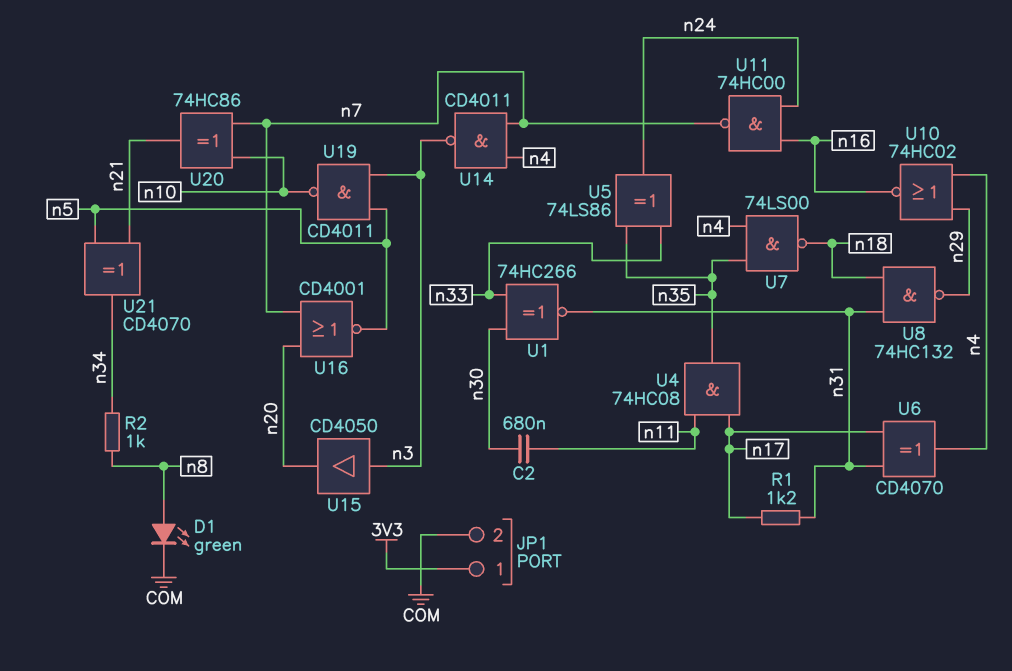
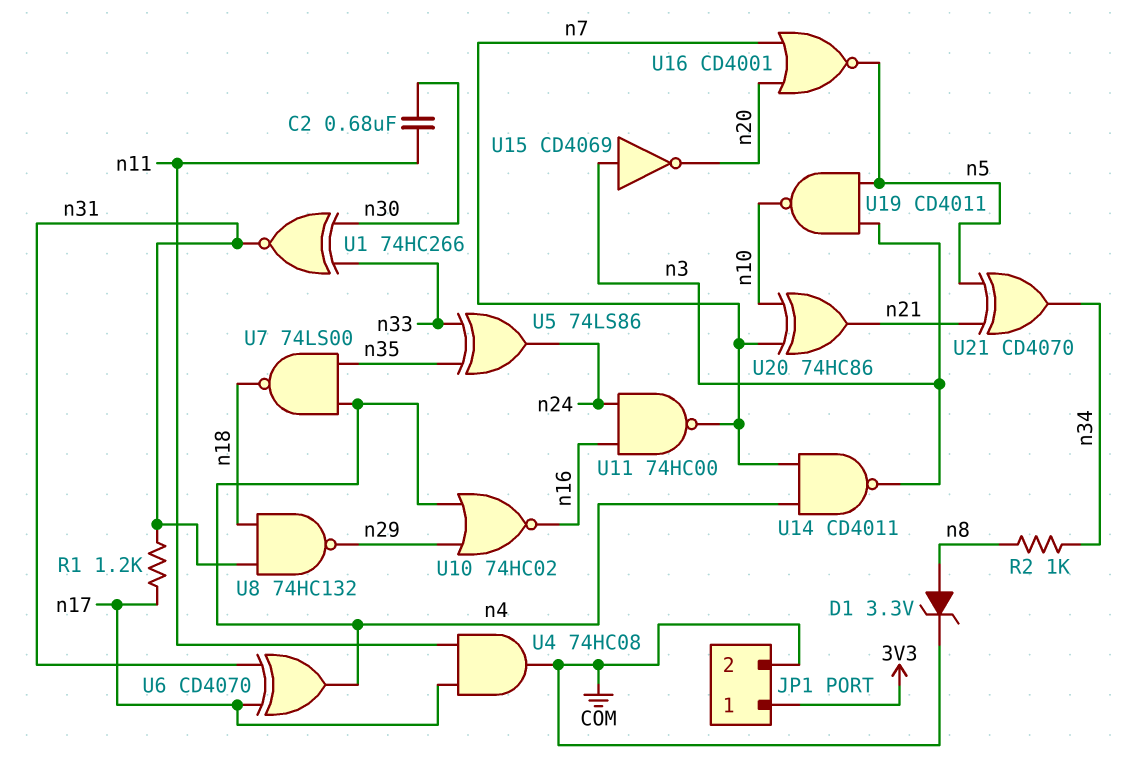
D1: LED green (A n8, K COM) -> zener 3.3V (A n8, K COM)
U4: AND 74HC08 (in n11, in n17, out n35) -> AND 74HC08 (in n11, in n17, out COM)
U15: buffer CD4050 (in n3, out n20) -> NOT CD4069 (in n3, out n20)

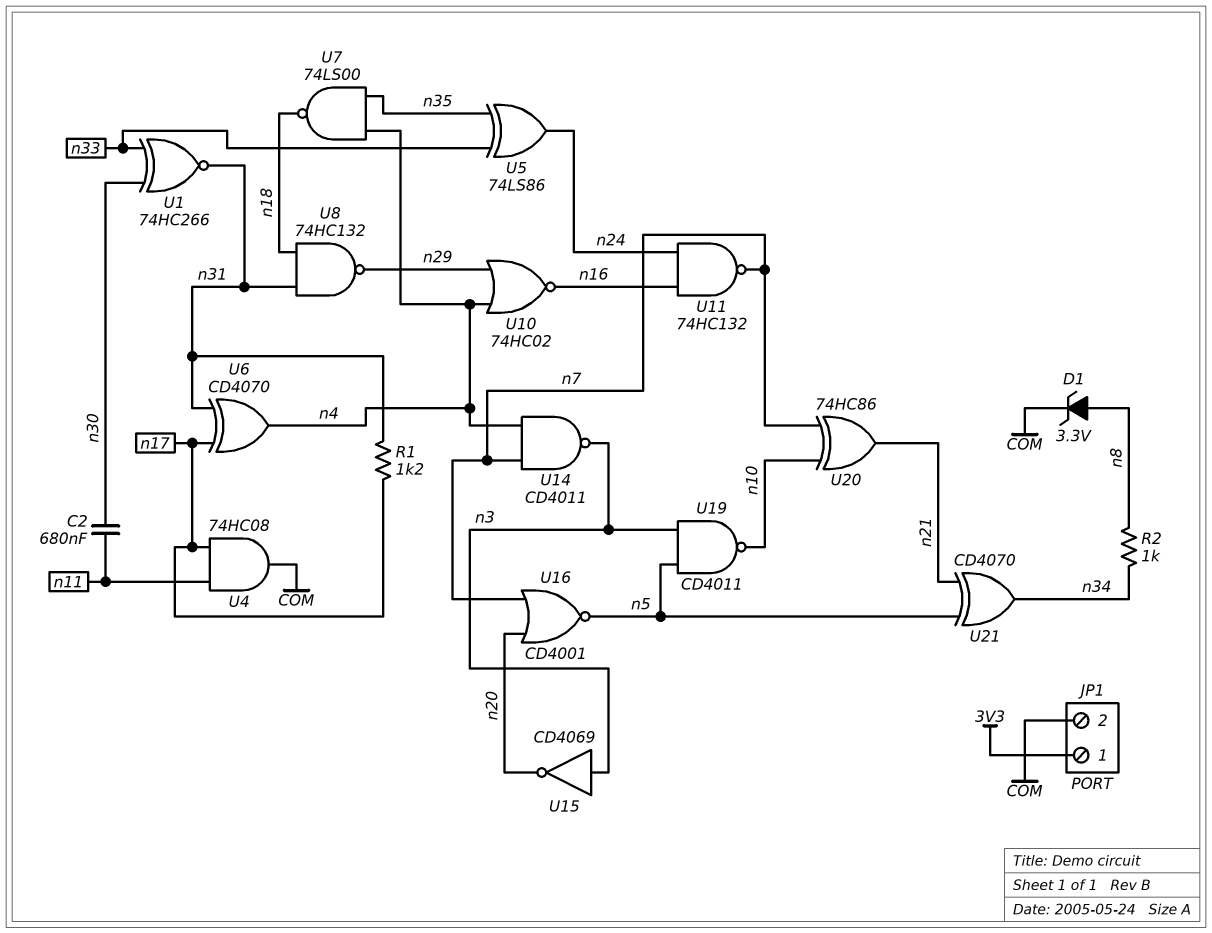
U11: NAND 74HC00 (in n16, in n24, out n7) -> NAND 74HC132 (in n16, in n24, out n7)

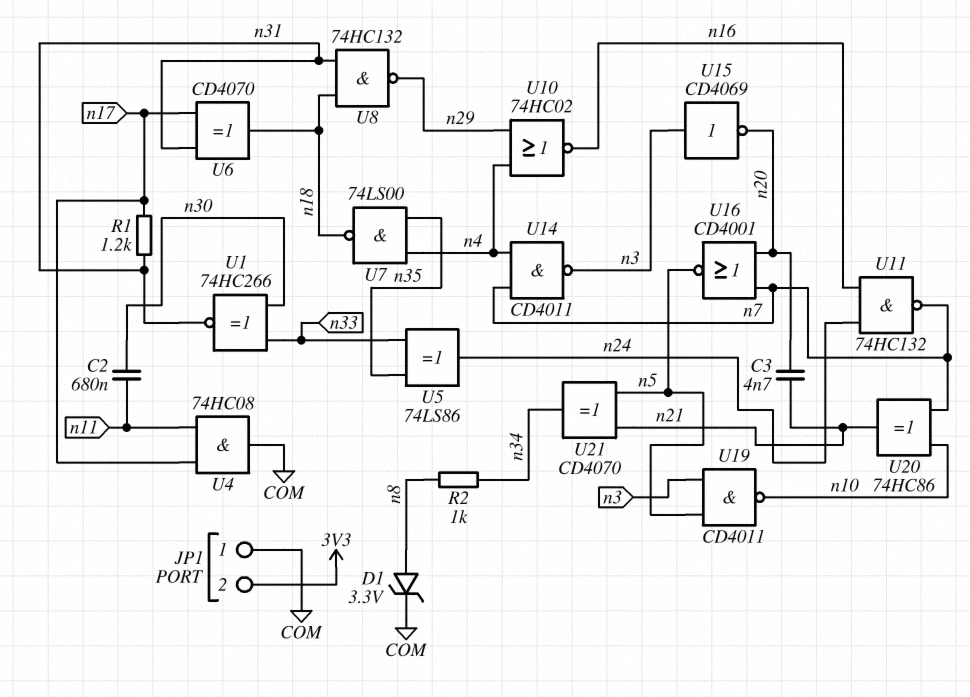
C3: none -> 4.7nF (n20, n21)
JP1 pin 1: 3V3 -> COM
JP1 pin 2: COM -> 3V3
U6: XOR CD4070 (in n17, in n31, out n4) -> XOR CD4070 (in n17, in n31, out n18)

